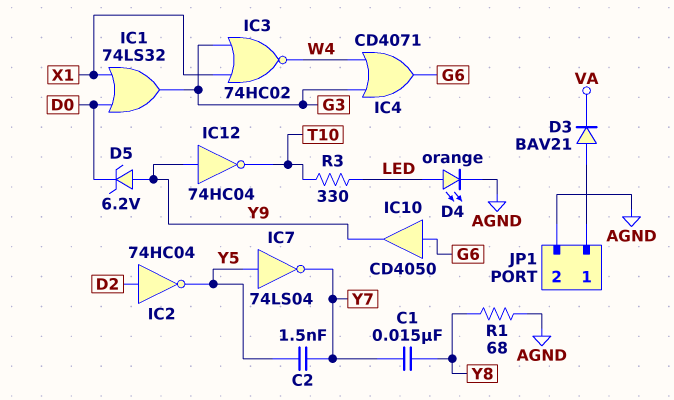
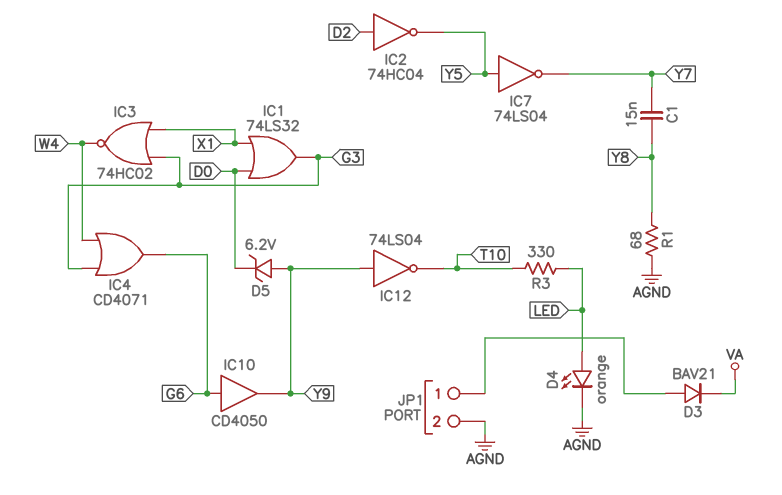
C2: 1.5nF (Y5, Y7) -> none
IC12: NOT 74HC04 (in Y9, out T10) -> NOT 74LS04 (in Y9, out T10)

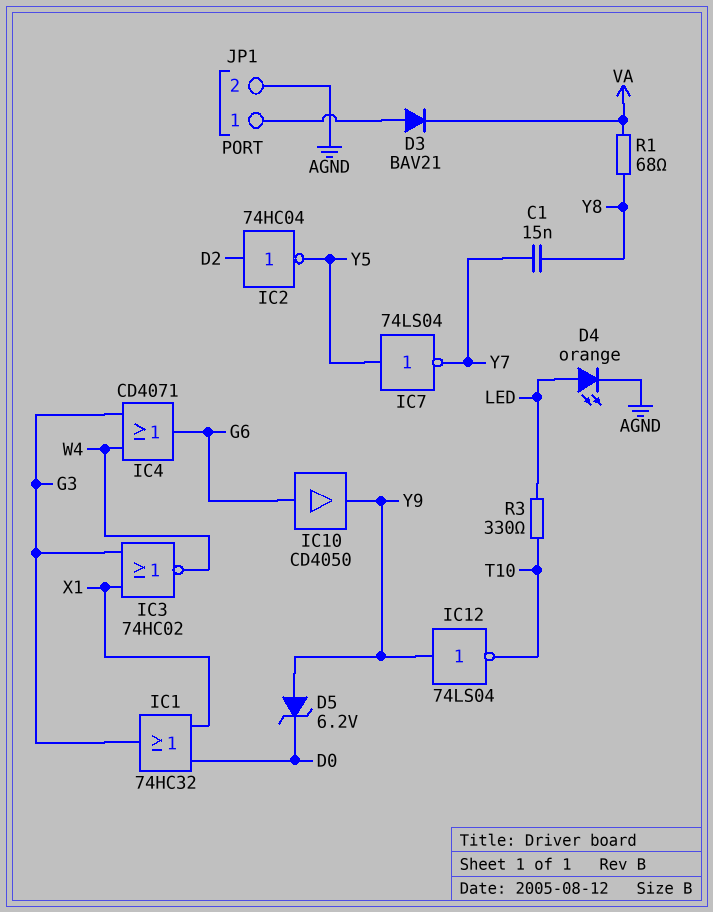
IC1: OR 74LS32 (in D0, in X1, out G3) -> OR 74HC32 (in D0, in X1, out G3)
R1: 68 (AGND, Y8) -> 68 (VA, Y8)

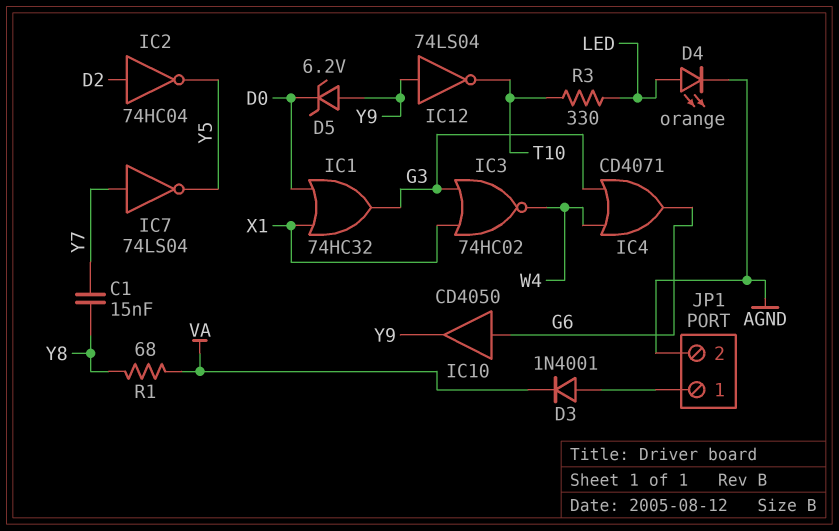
D3: diode BAV21 (A JP1/1, K VA) -> diode 1N4001 (A JP1/1, K VA)
IC7: NOT 74LS04 (in Y5, out Y7) -> NOT 74LS04 (in Y7, out Y5)

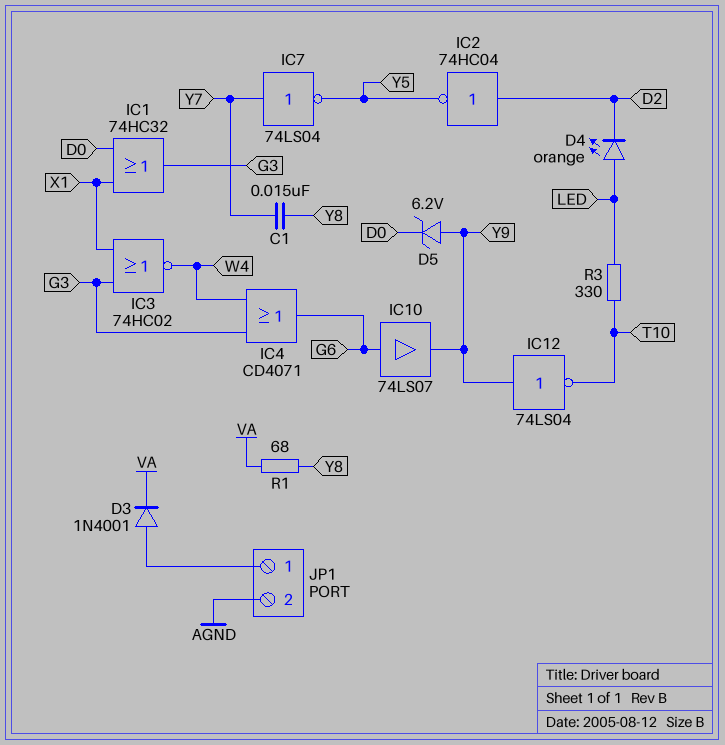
D4: LED orange (A LED, K AGND) -> LED orange (A LED, K D2)
IC10: buffer CD4050 (in G6, out Y9) -> buffer 74LS07 (in G6, out Y9)

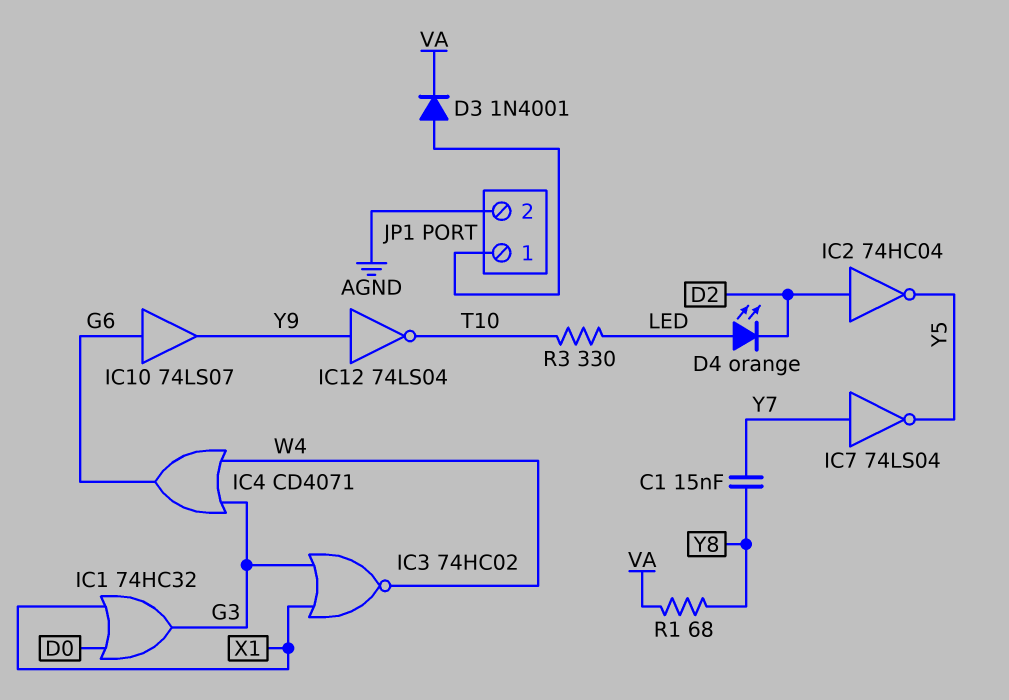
D5: zener 6.2V (A Y9, K D0) -> none

